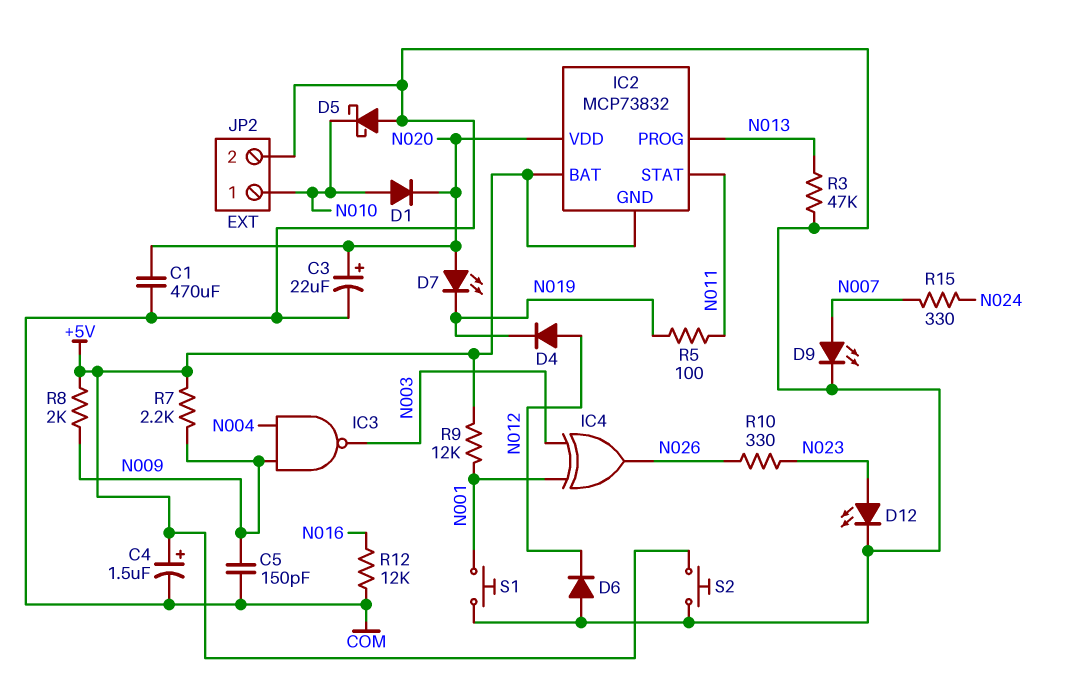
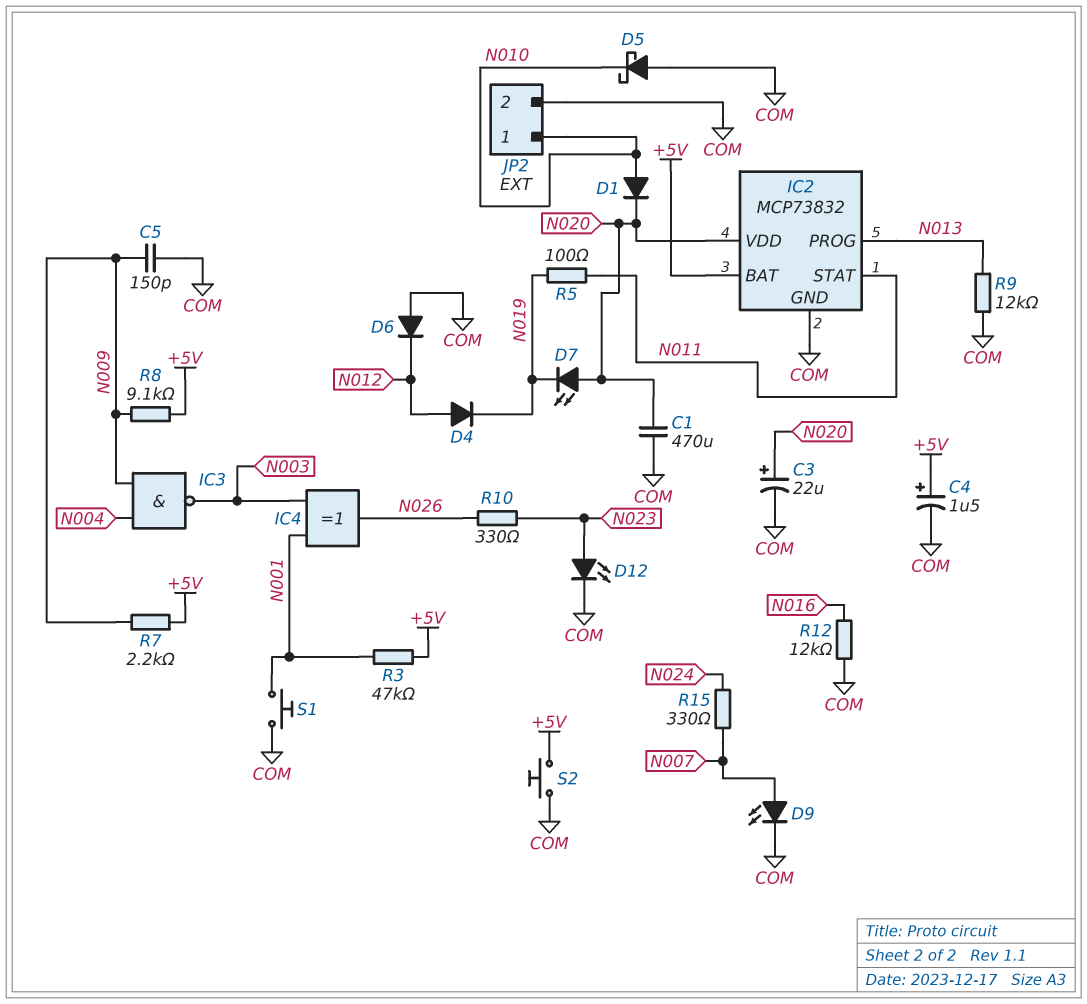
IC2 pin GND: +5V -> COM
R3: 47k (COM, N013) -> 47k (+5V, N001)
R8: 2k (+5V, N009) -> 9.1k (+5V, N009)
R9: 12k (+5V, N001) -> 12k (COM, N013)

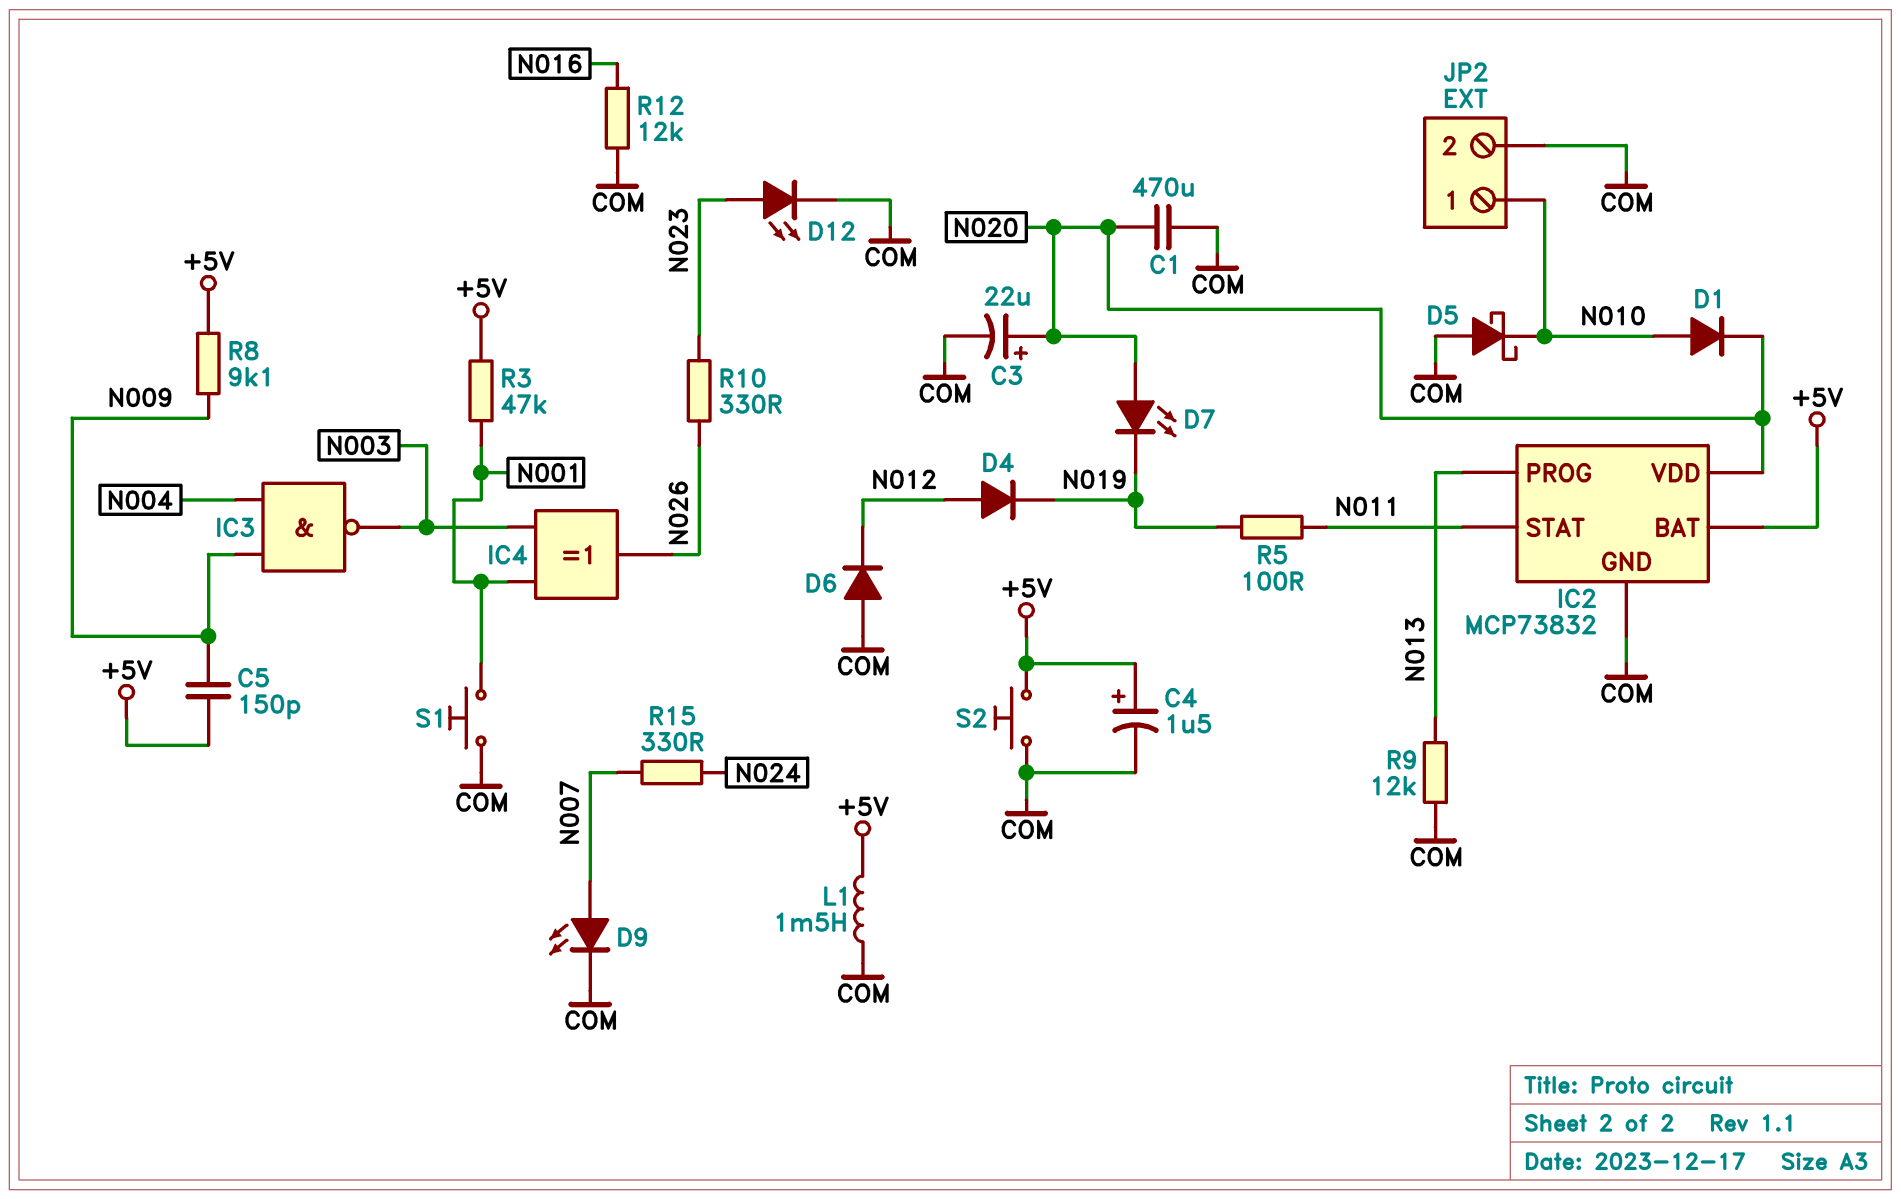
C5: 150pF (COM, N009) -> 150pF (+5V, N009)
L1: none -> 1.5mH (+5V, COM)
R7: 2.2k (+5V, N009) -> none

